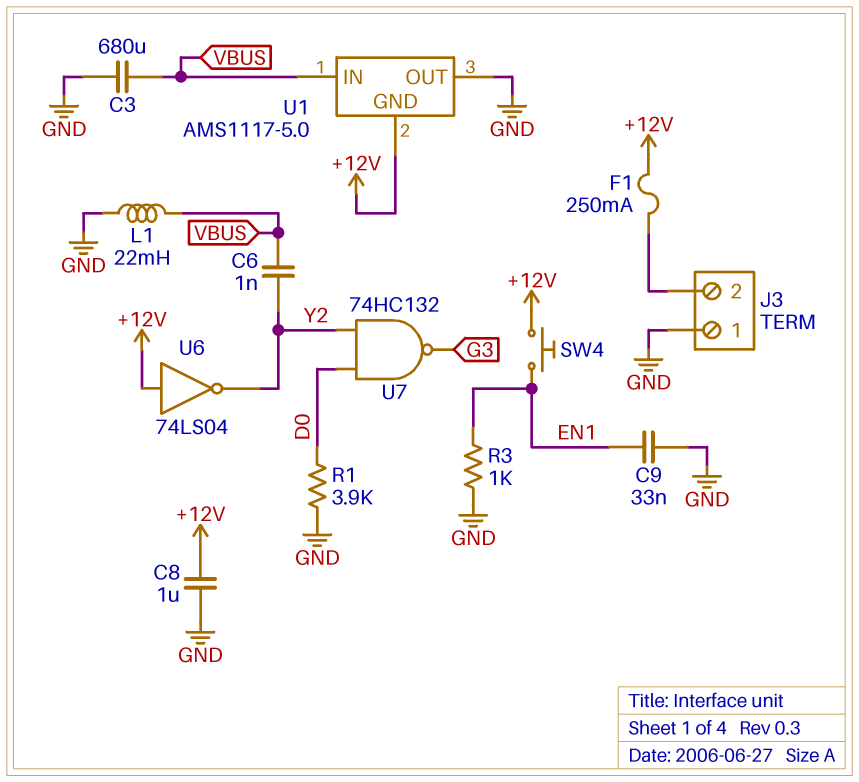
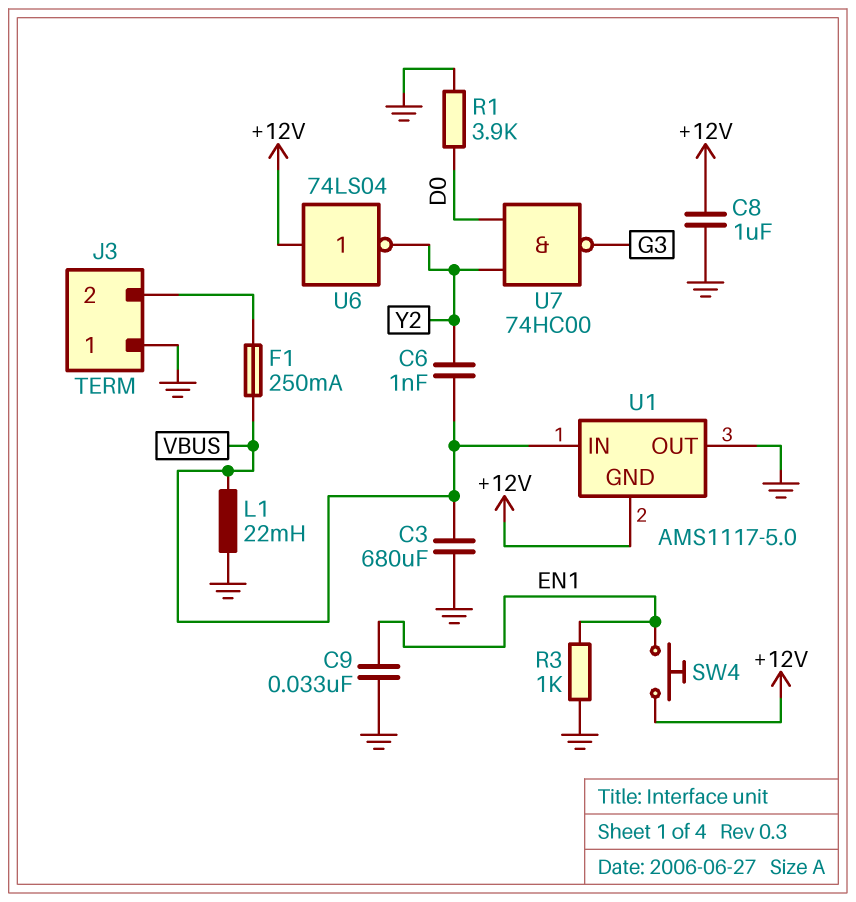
F1: 250mA (+12V, J3/2) -> 250mA (J3/2, VBUS)
U7: NAND 74HC132 (in D0, in Y2, out G3) -> NAND 74HC00 (in D0, in Y2, out G3)

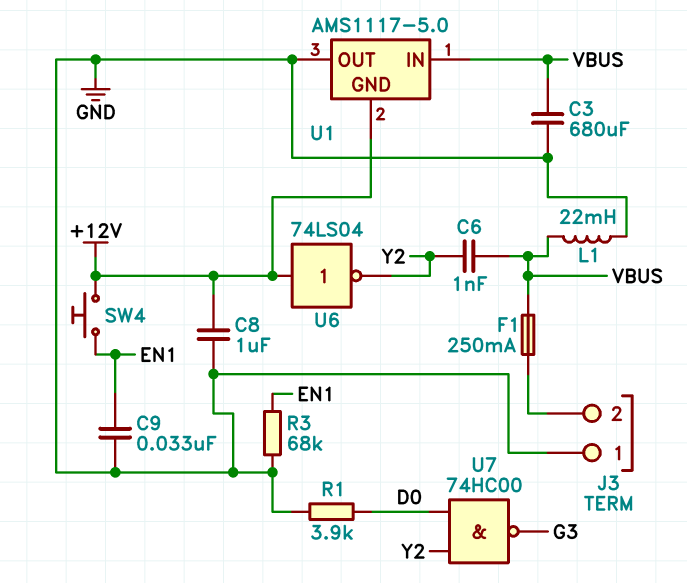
R3: 1k (EN1, GND) -> 68k (EN1, GND)

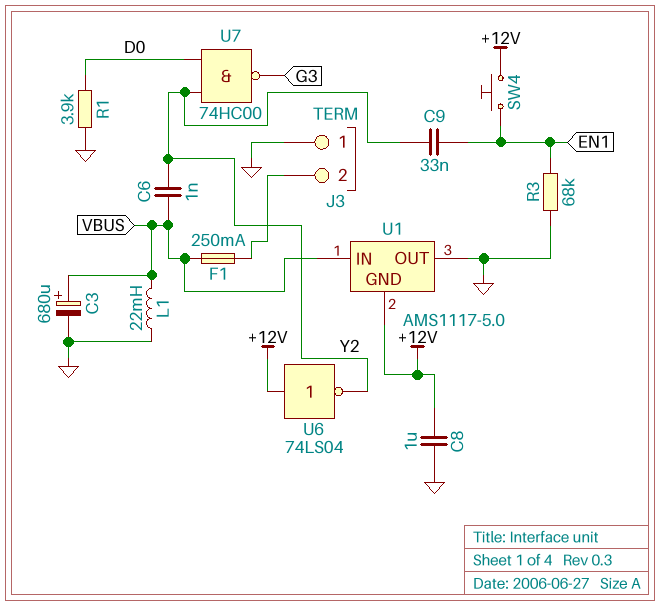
C3: 680uF (GND, VBUS) -> 680uF (plus VBUS, minus GND)
C9: 33nF (EN1, GND) -> 33nF (EN1, Y2)

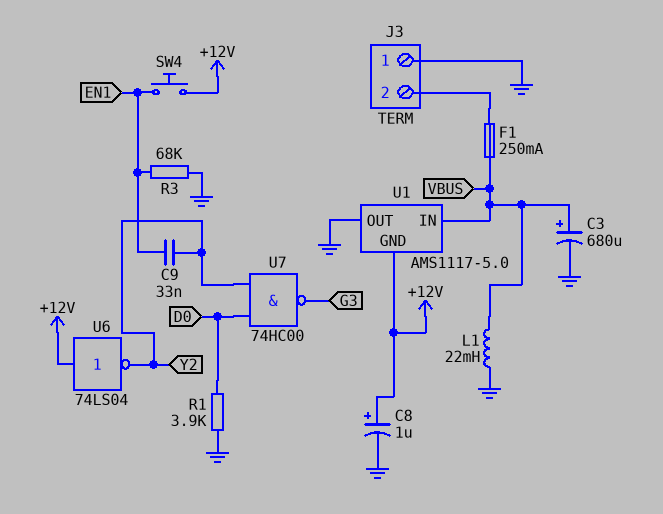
C6: 1nF (VBUS, Y2) -> none
C8: 1uF (+12V, GND) -> 1uF (plus +12V, minus GND)

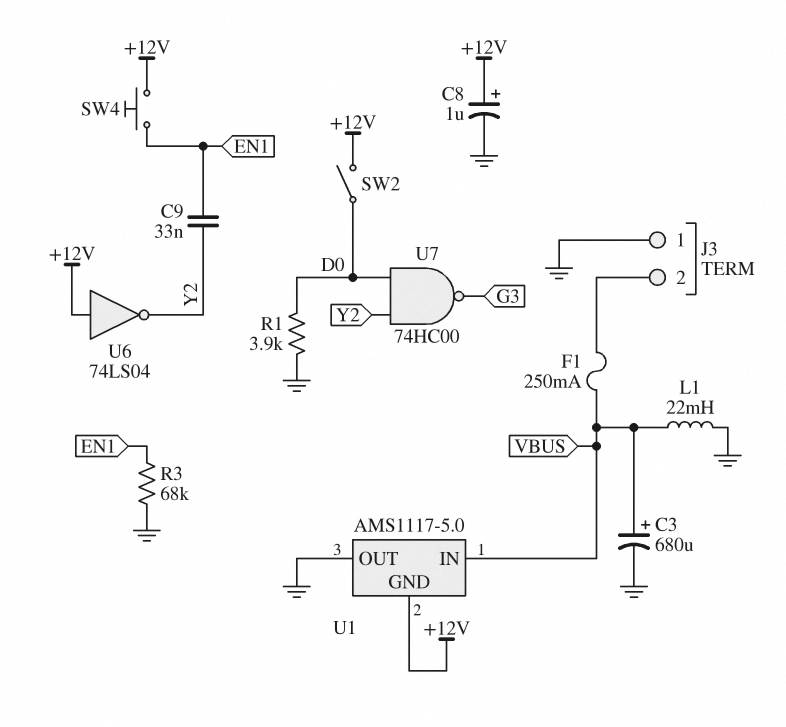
SW2: none -> switch (+12V, D0)

